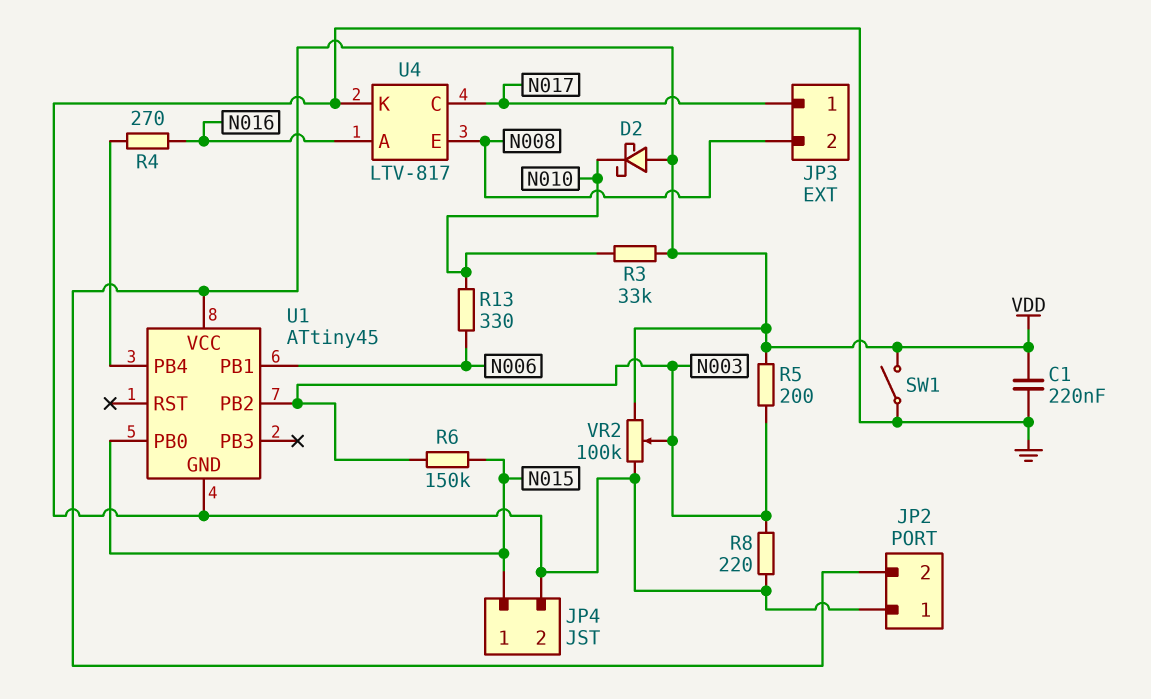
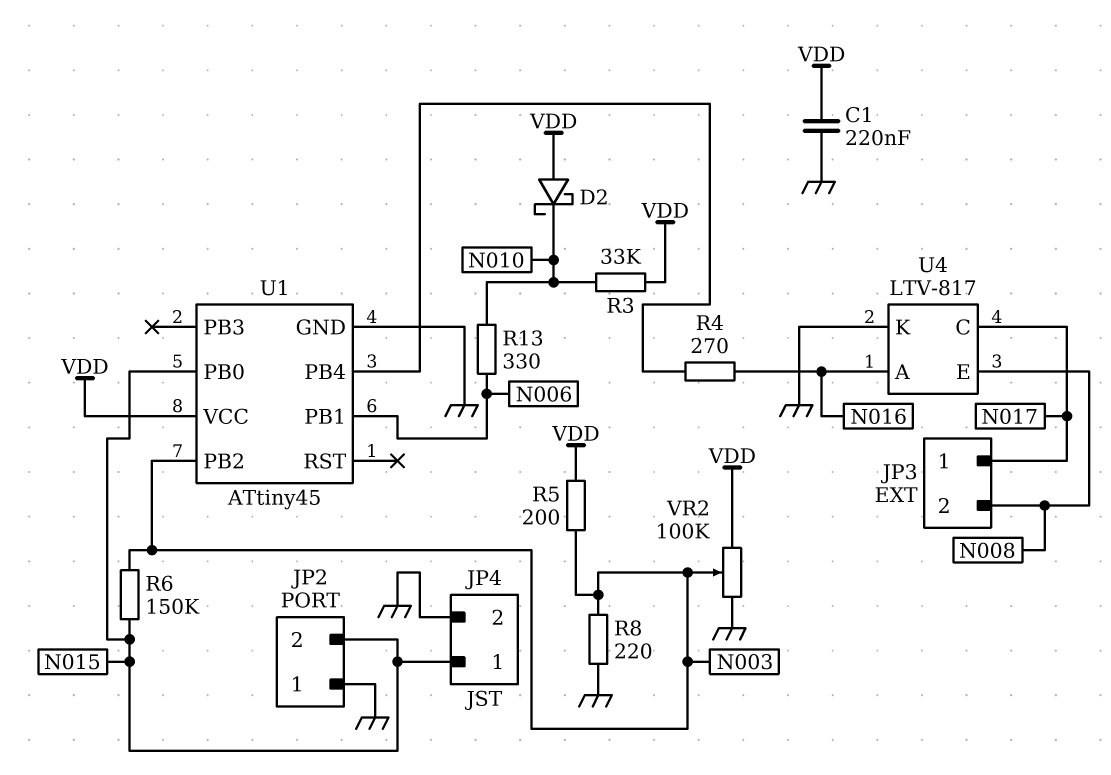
JP2 pin 2: VDD -> N015
SW1: switch (GND, VDD) -> none

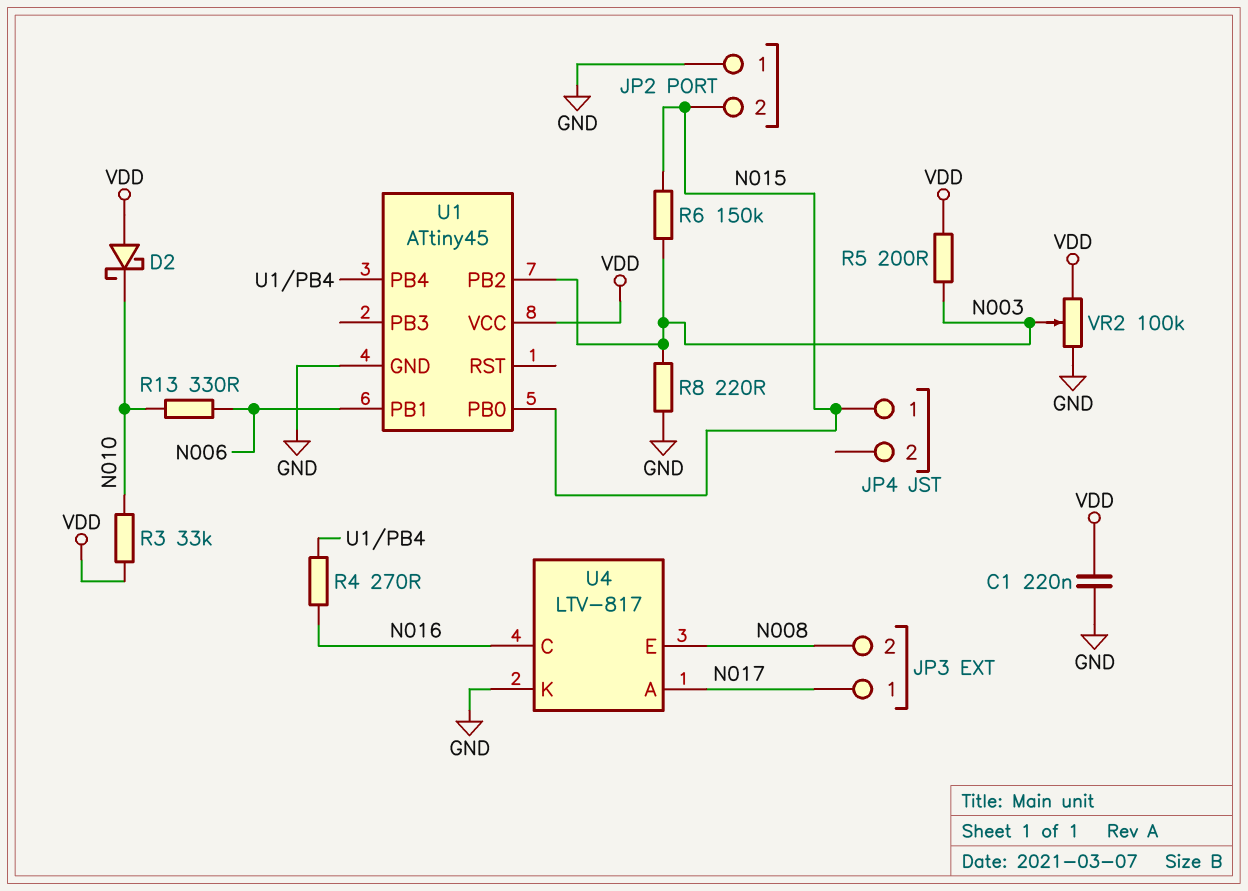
JP4 pin 2: GND -> none
U4 pin A: N016 -> N017
U4 pin C: N017 -> N016

